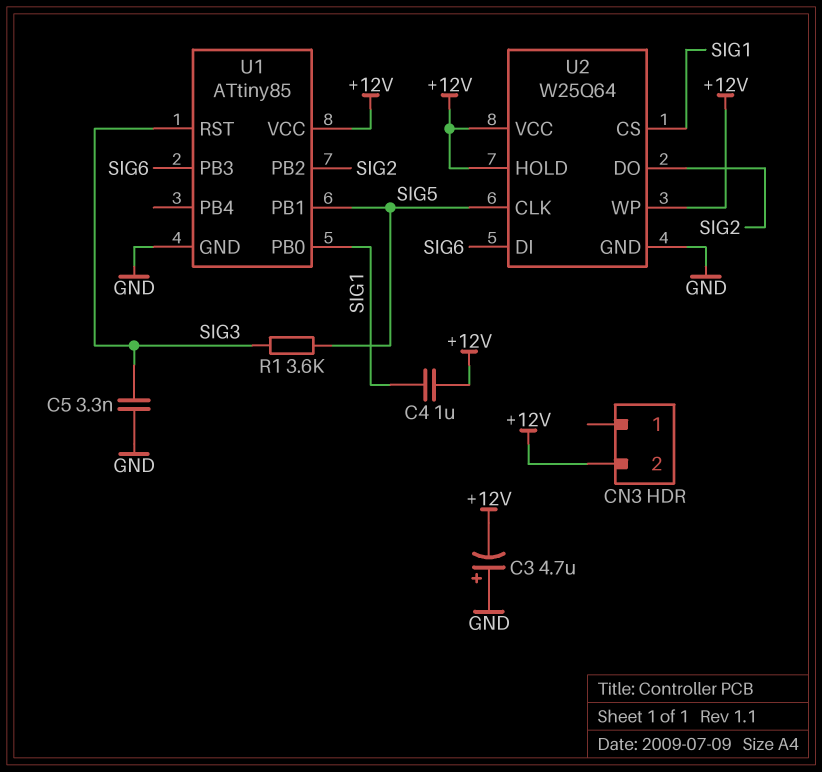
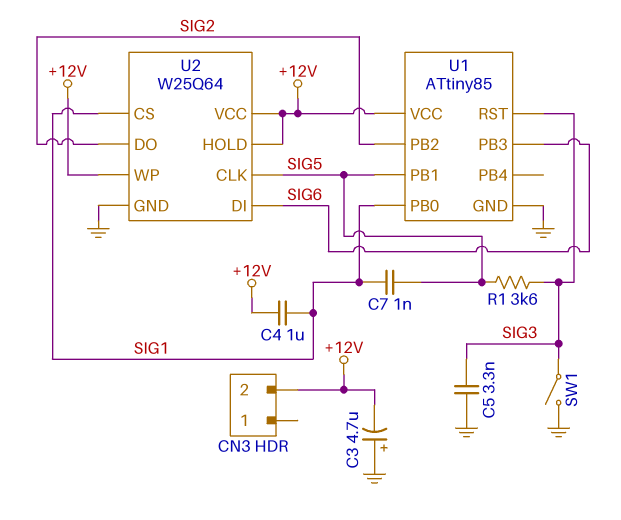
C7: none -> 1nF (SIG1, SIG5)
SW1: none -> switch (GND, SIG3)

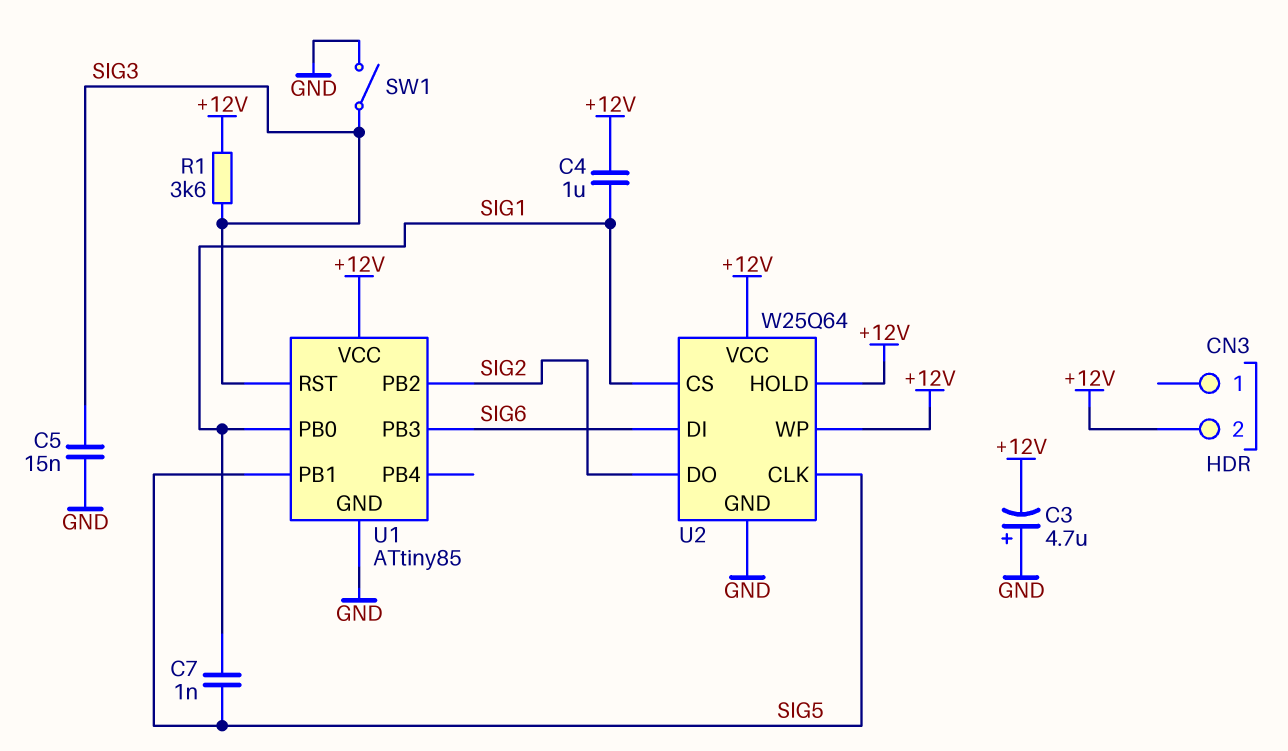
C5: 3.3nF (GND, SIG3) -> 15nF (GND, SIG3)
R1: 3.6k (SIG3, SIG5) -> 3.6k (+12V, SIG3)

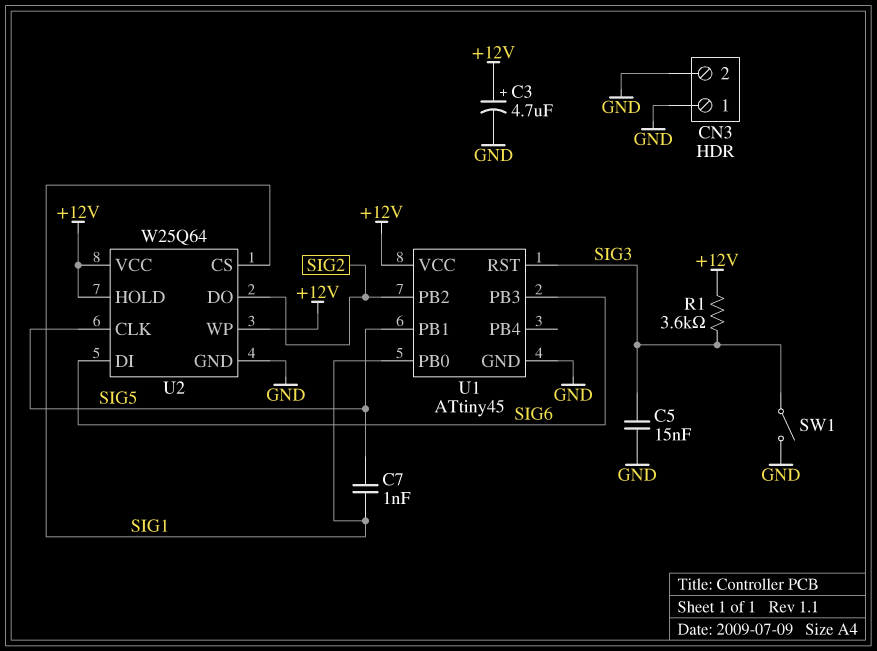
C3: 4.7uF (plus GND, minus +12V) -> 4.7uF (plus +12V, minus GND)
C4: 1uF (+12V, SIG1) -> none
CN3 pin 1: none -> GND
CN3 pin 2: +12V -> GND
U1: ATtiny85 -> ATtiny45

